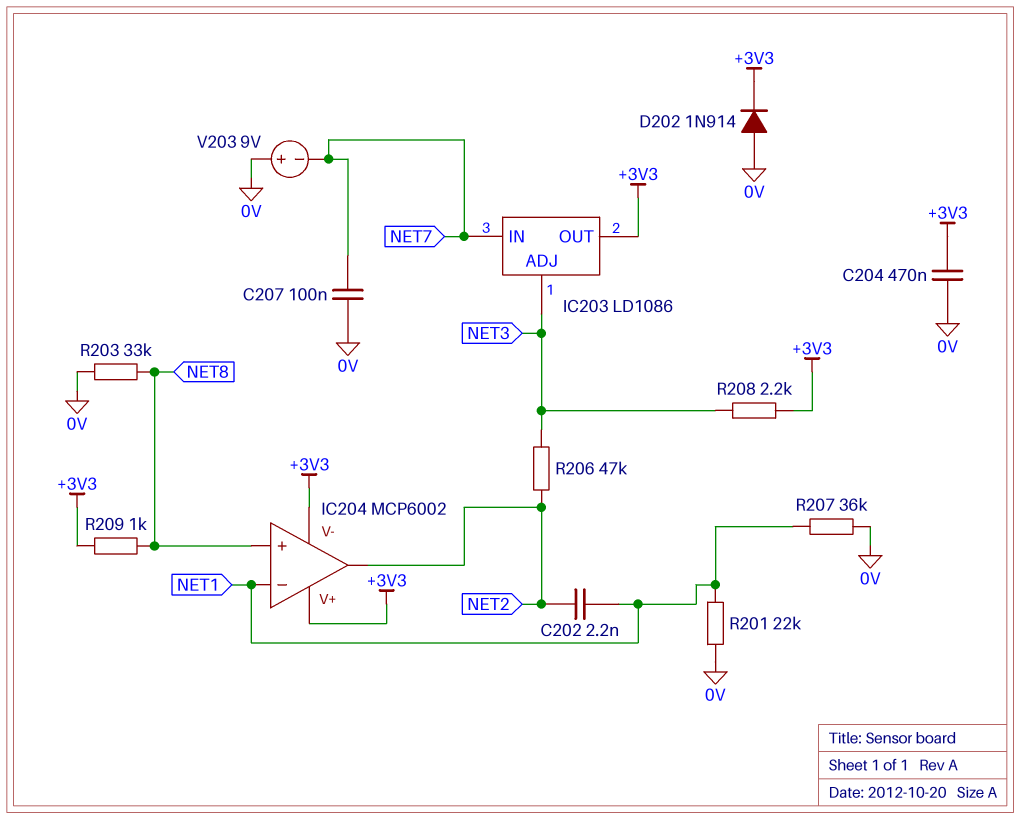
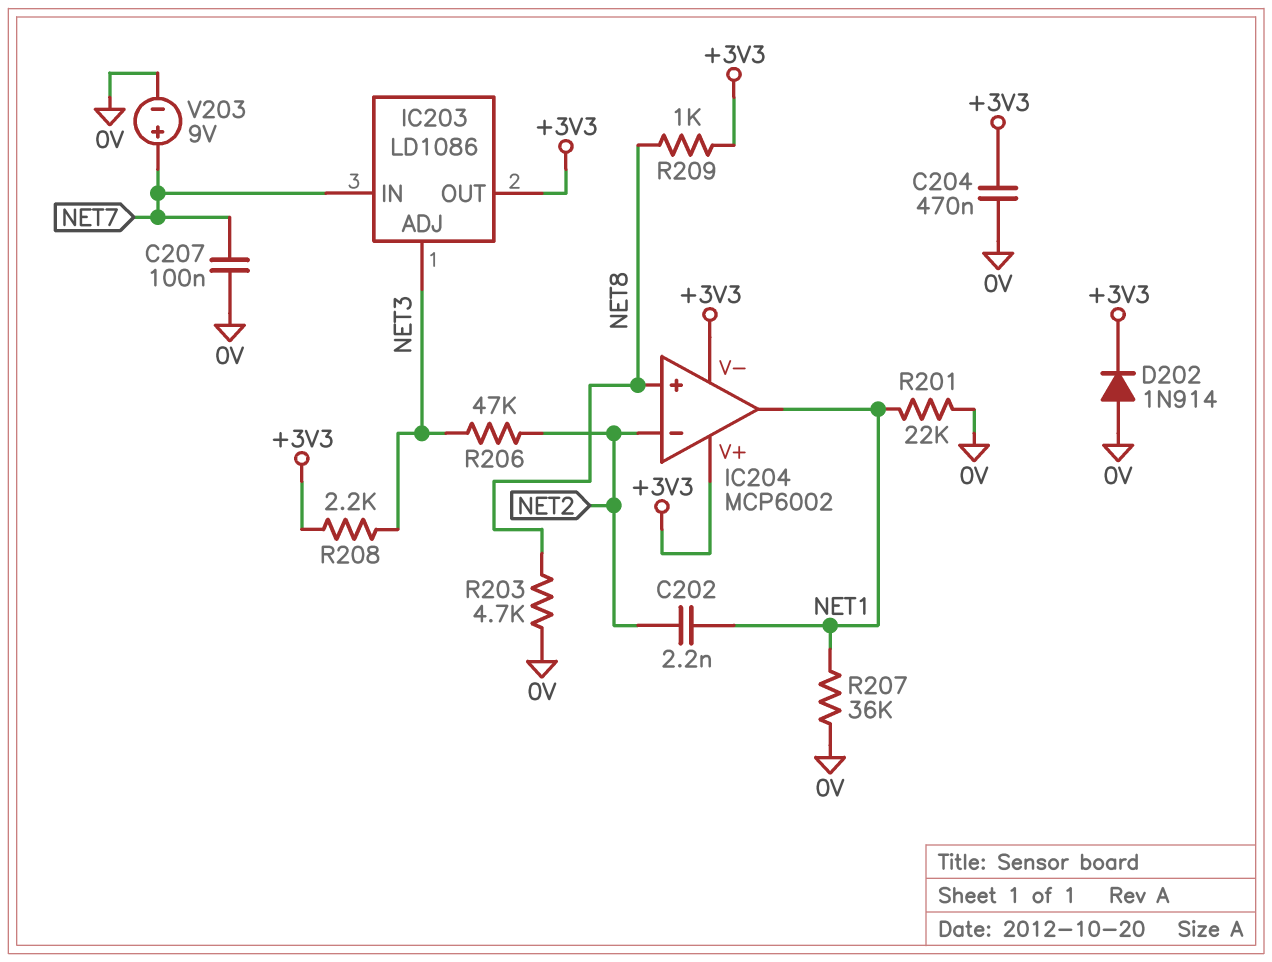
IC204 pin in-: NET1 -> NET2
IC204 pin out: NET2 -> NET1
R203: 33k (0V, NET8) -> 4.7k (0V, NET8)
V203: 9V (plus 0V, minus NET7) -> 9V (plus NET7, minus 0V)

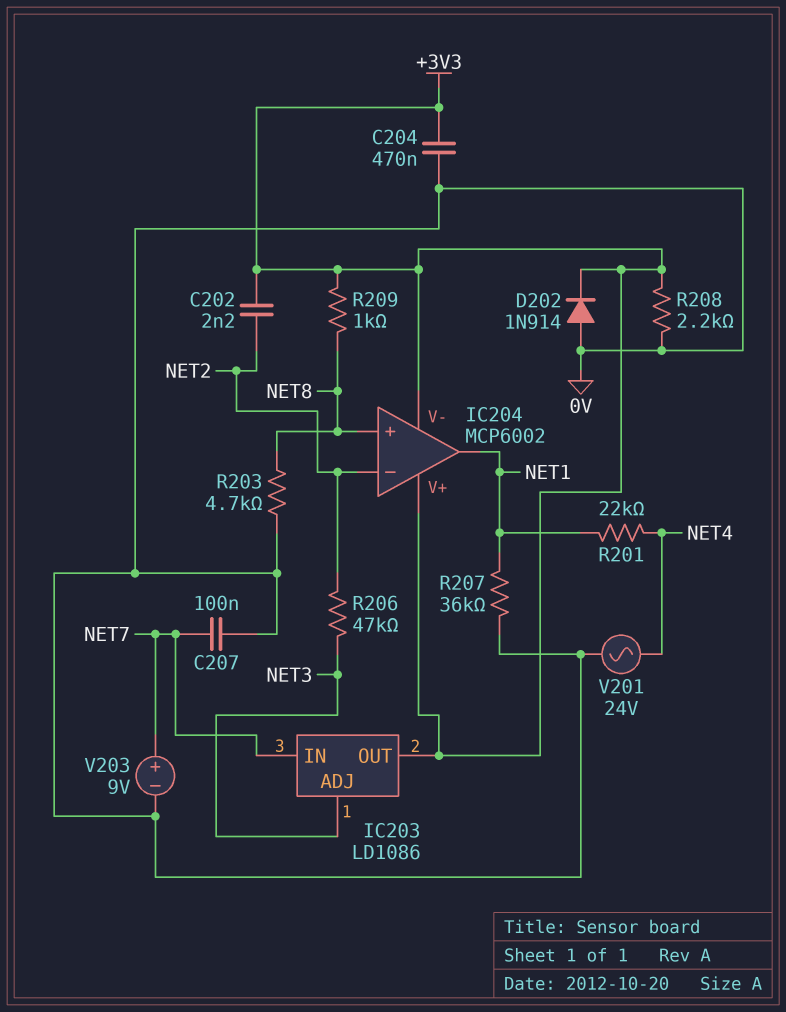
C202: 2.2nF (NET1, NET2) -> 2.2nF (+3V3, NET2)
R201: 22k (0V, NET1) -> 22k (NET1, NET4)
R208: 2.2k (+3V3, NET3) -> 2.2k (+3V3, 0V)
V201: none -> AC 24V (0V, NET4)

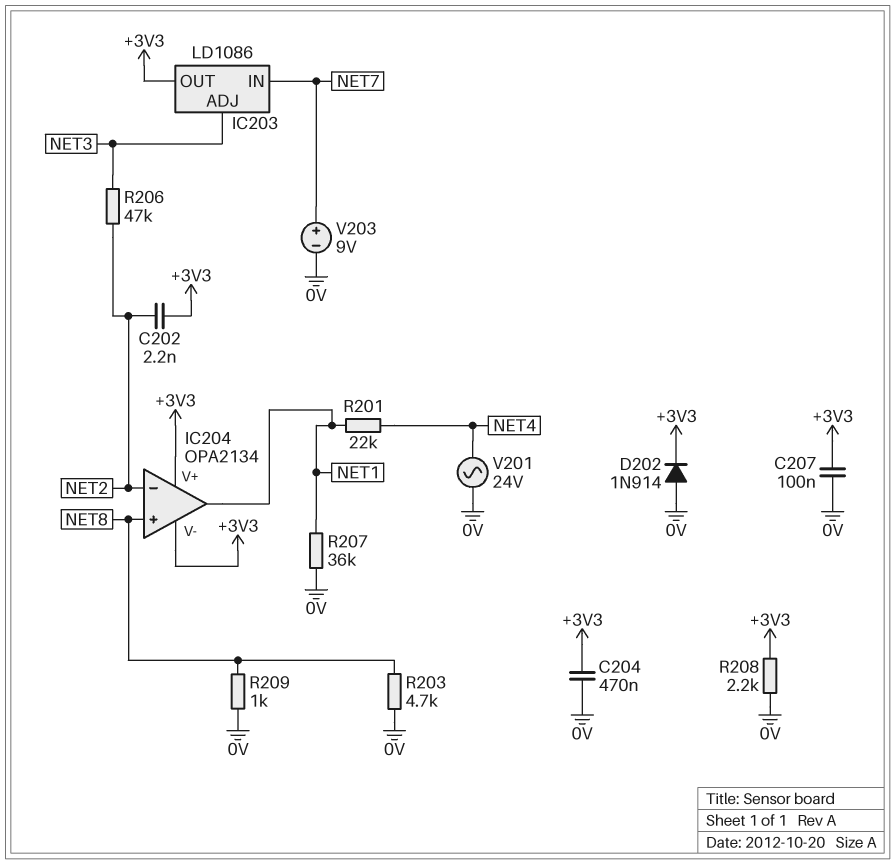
C207: 100nF (0V, NET7) -> 100nF (+3V3, 0V)
IC204: MCP6002 -> OPA2134
R209: 1k (+3V3, NET8) -> 1k (0V, NET8)

